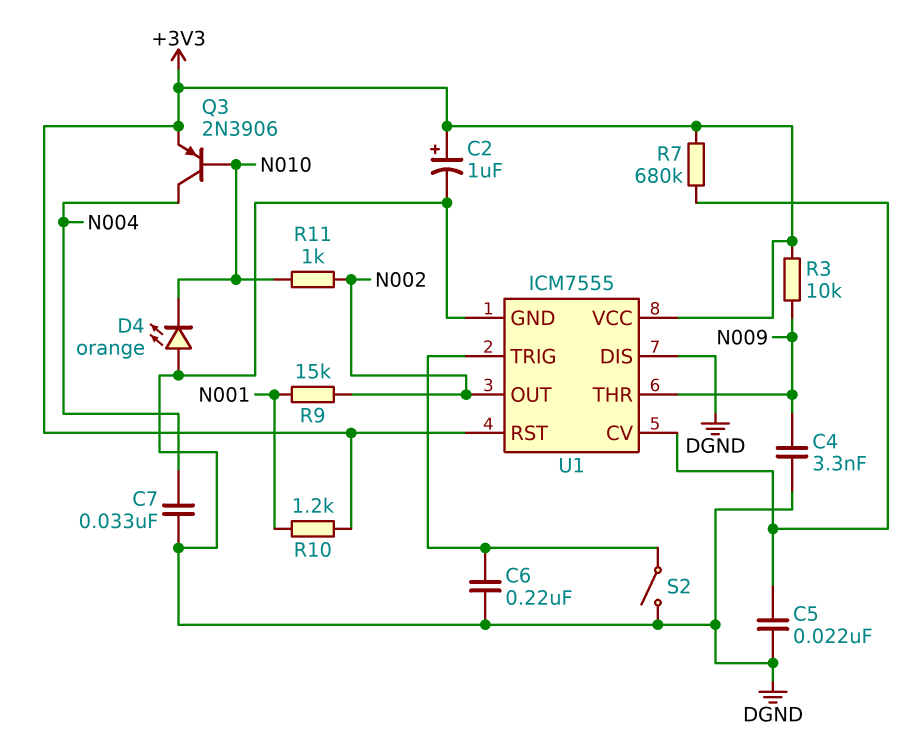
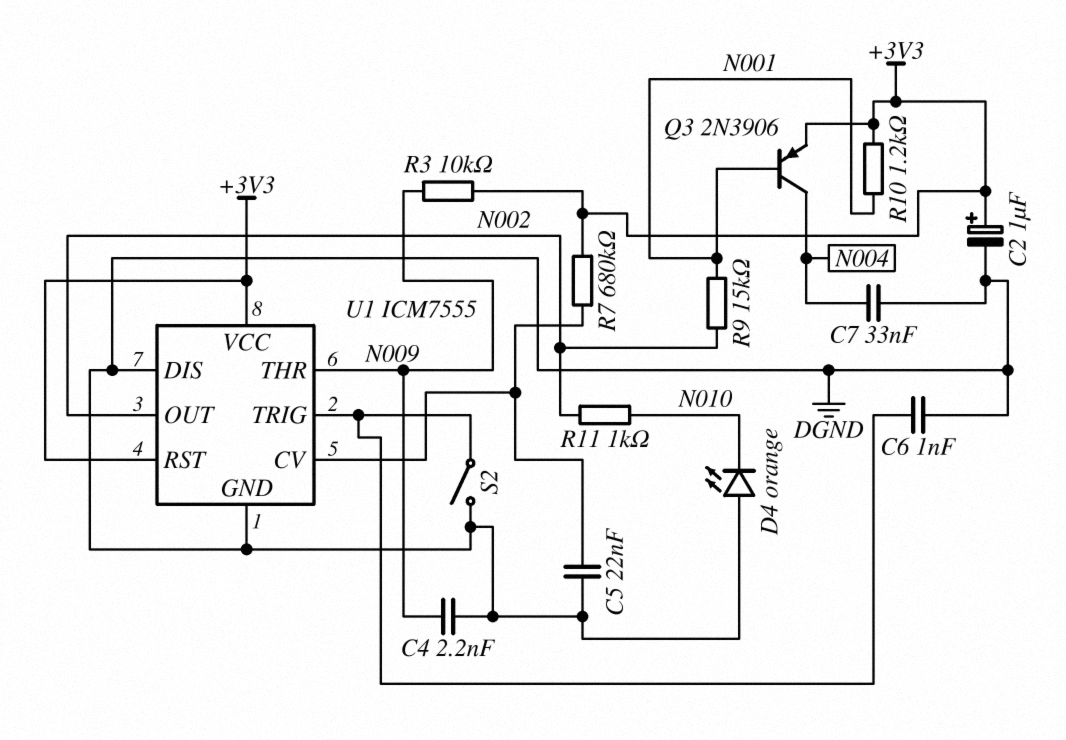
C4: 3.3nF (DGND, N009) -> 2.2nF (DGND, N009)
C6: 220nF (DGND, U1/TRIG) -> 1nF (DGND, U1/TRIG)
Q3: PNP 2N3906 (B N010, C N004, E +3V3) -> PNP 2N3906 (B N001, C N004, E +3V3)

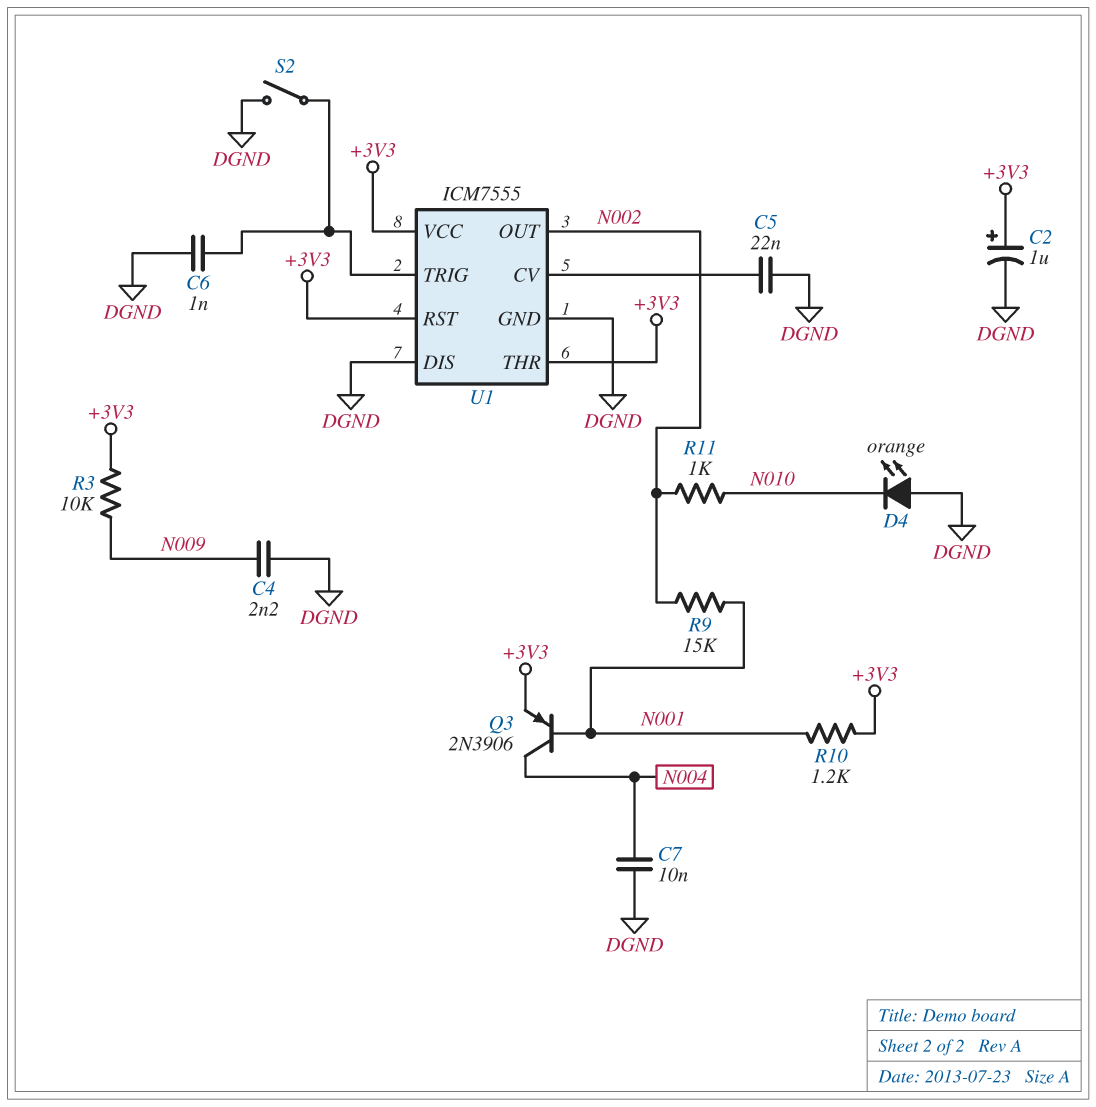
C7: 33nF (DGND, N004) -> 10nF (DGND, N004)
R7: 680k (+3V3, U1/CV) -> none
U1 pin THR: N009 -> +3V3

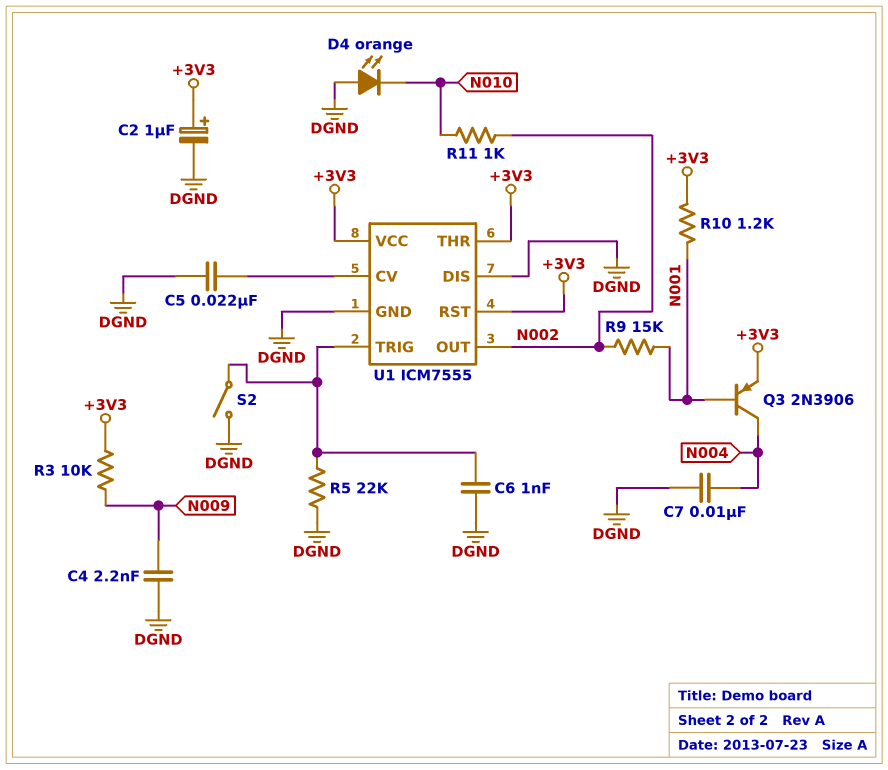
R5: none -> 22k (DGND, U1/TRIG)

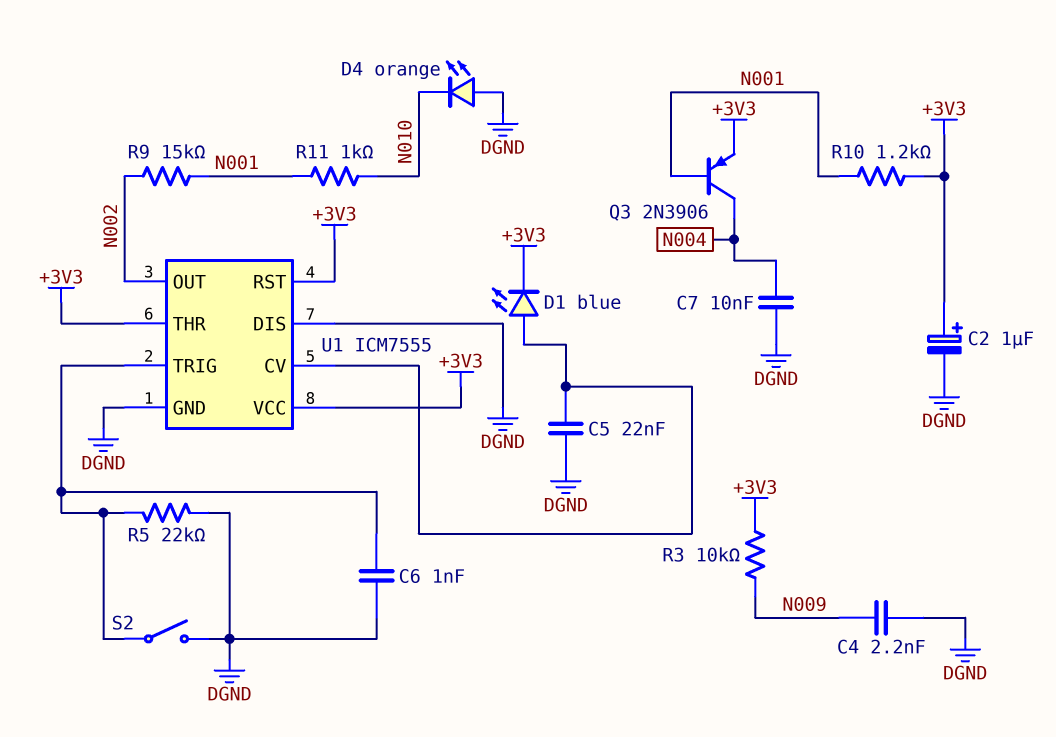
D1: none -> LED blue (A U1/CV, K +3V3)
R11: 1k (N002, N010) -> 1k (N001, N010)

